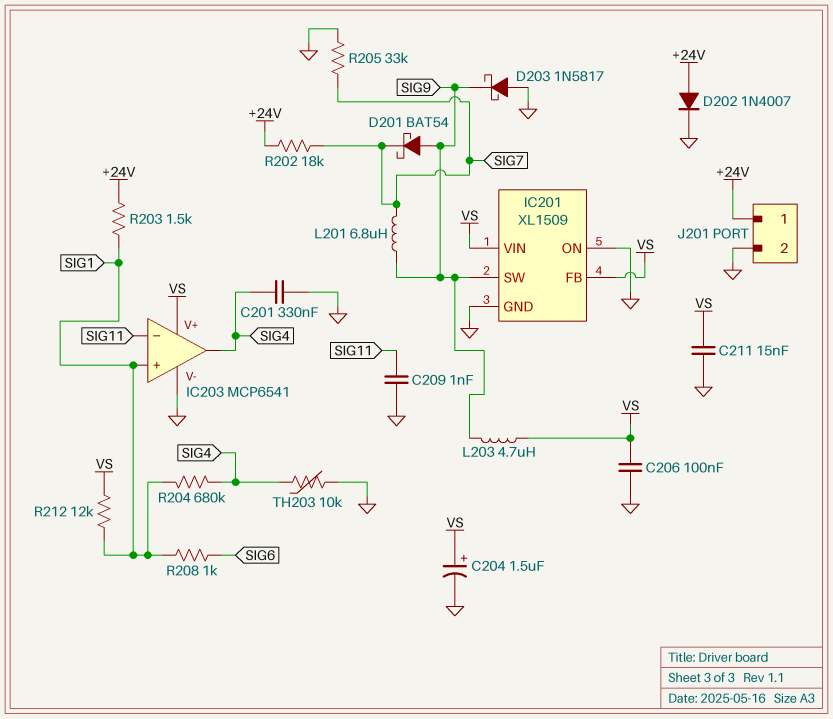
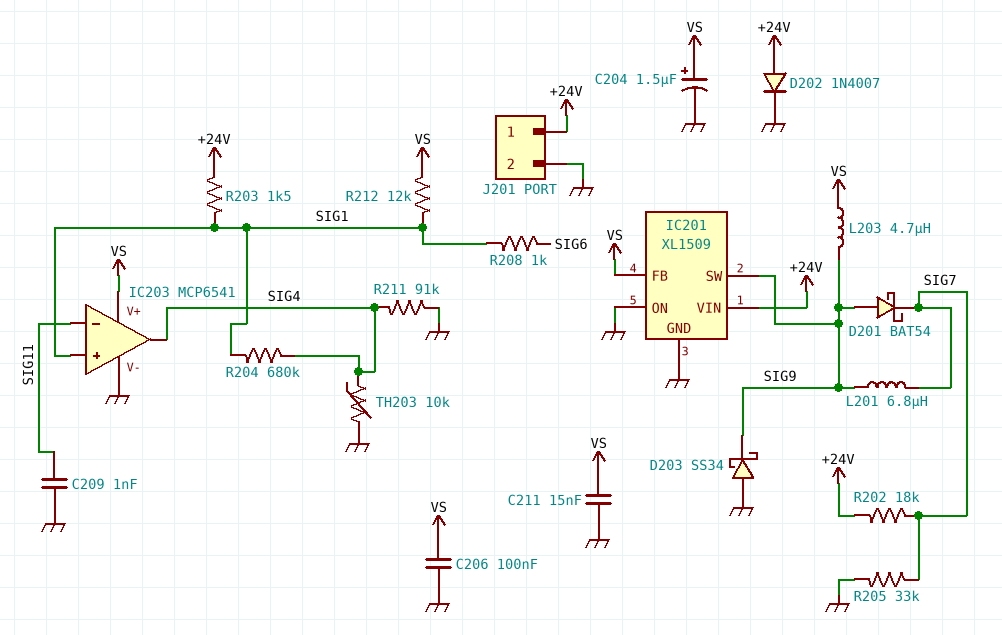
C201: 330nF (GND, SIG4) -> none
D203: schottky 1N5817 (A GND, K SIG9) -> schottky SS34 (A GND, K SIG9)
IC201 pin VIN: VS -> +24V
R211: none -> 91k (GND, SIG4)

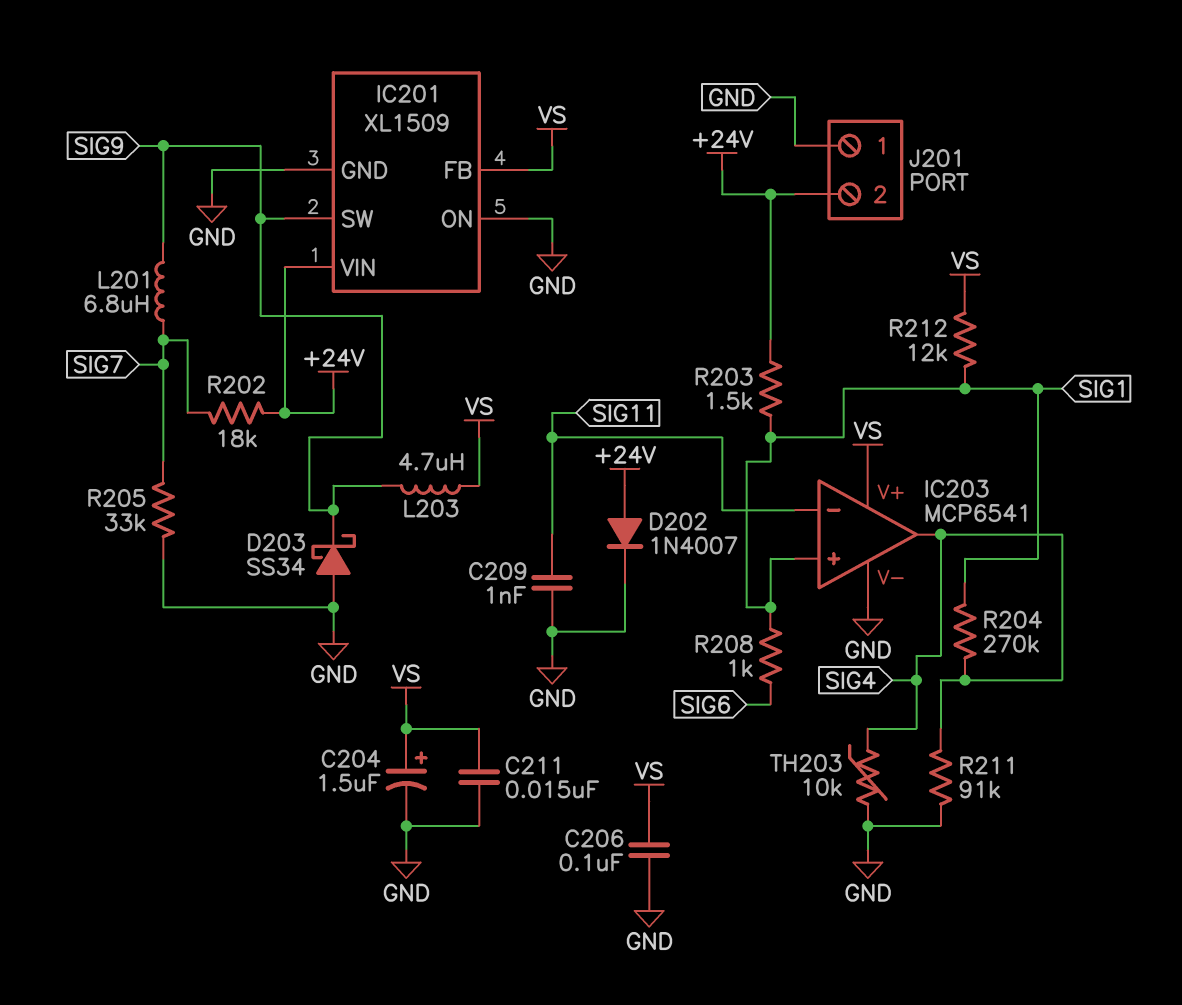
D201: schottky BAT54 (A SIG9, K SIG7) -> none
J201 pin 1: +24V -> GND
J201 pin 2: GND -> +24V
R204: 680k (SIG1, SIG4) -> 270k (SIG1, SIG4)

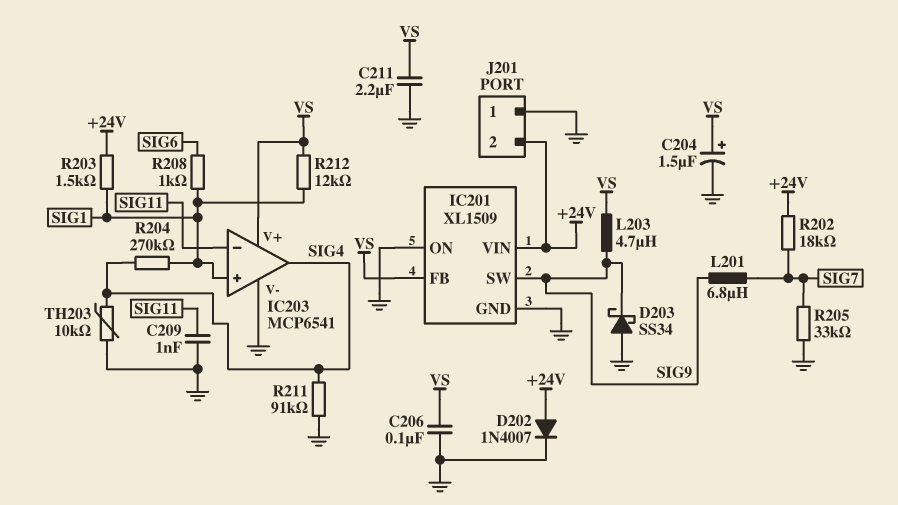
C211: 15nF (GND, VS) -> 2.2uF (GND, VS)

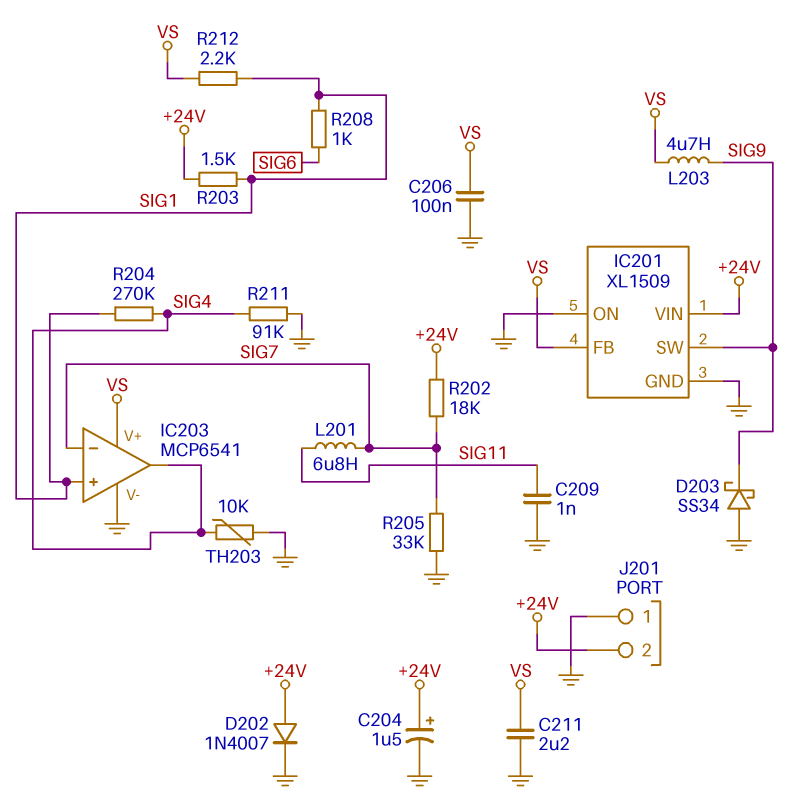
C204: 1.5uF (plus VS, minus GND) -> 1.5uF (plus +24V, minus GND)
IC203 pin in-: SIG11 -> SIG7
L201: 6.8uH (SIG7, SIG9) -> 6.8uH (SIG7, SIG11)
R212: 12k (SIG1, VS) -> 2.2k (SIG1, VS)

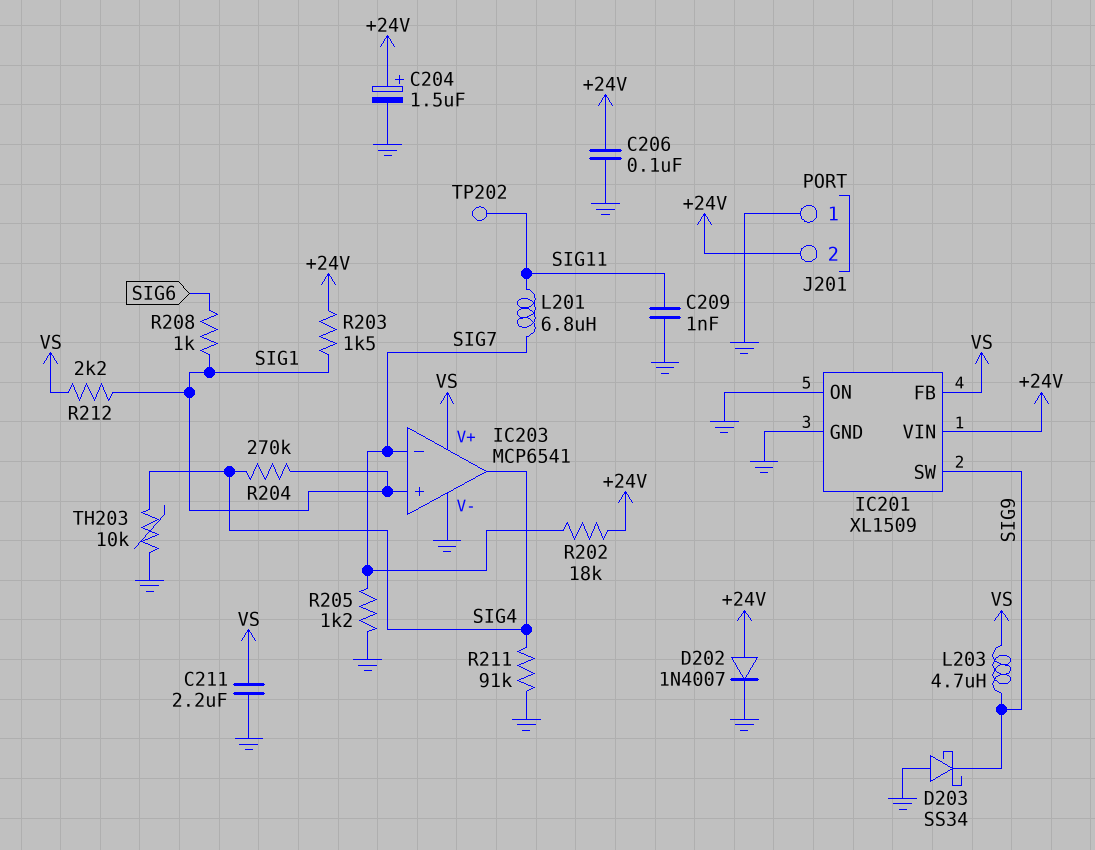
C206: 100nF (GND, VS) -> 100nF (+24V, GND)
R205: 33k (GND, SIG7) -> 1.2k (GND, SIG7)
TP202: none -> test point (SIG11)

